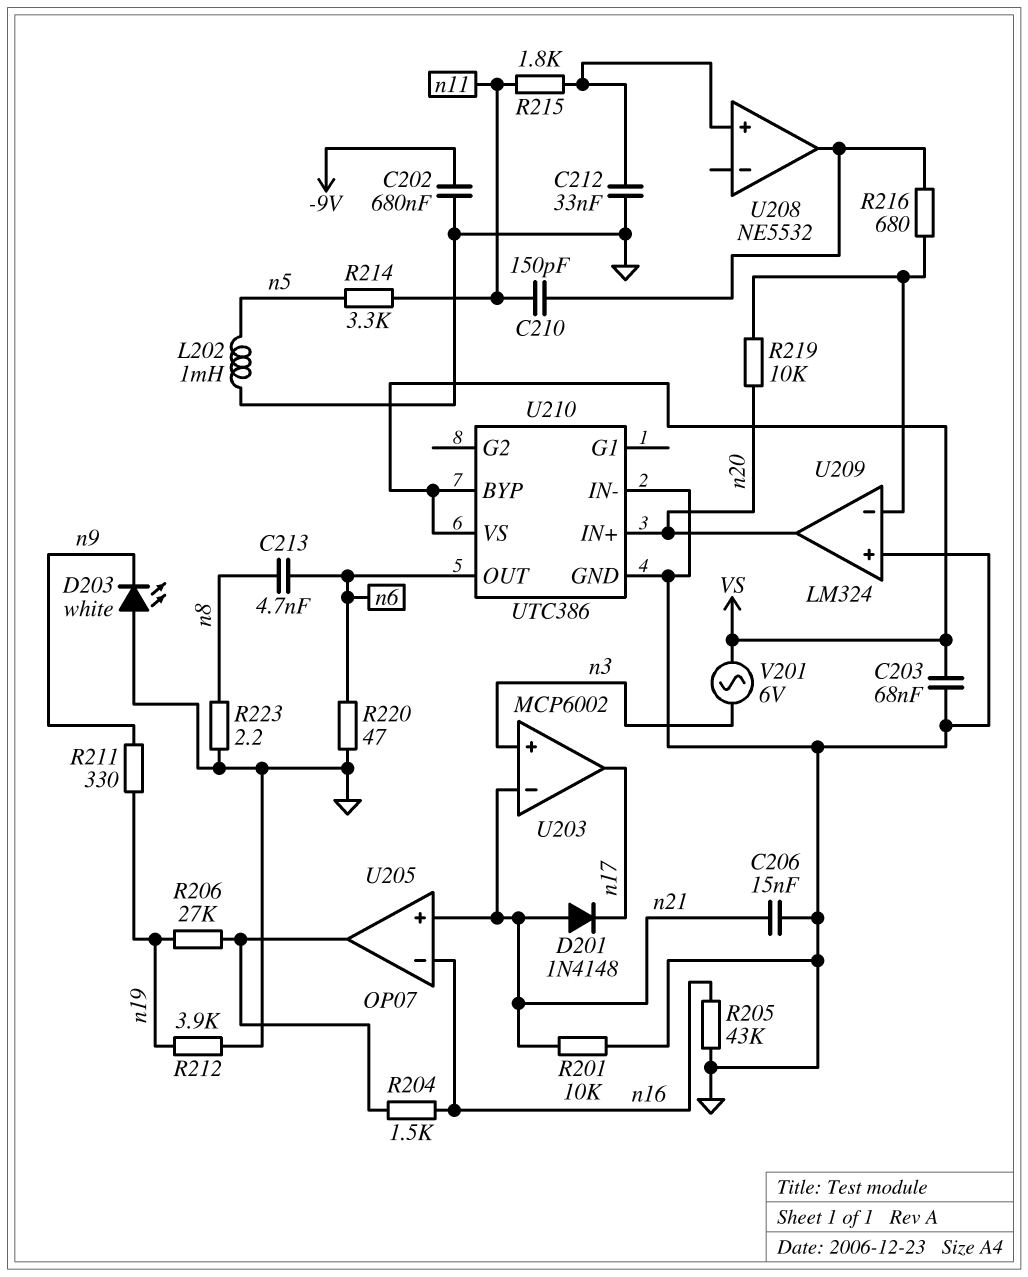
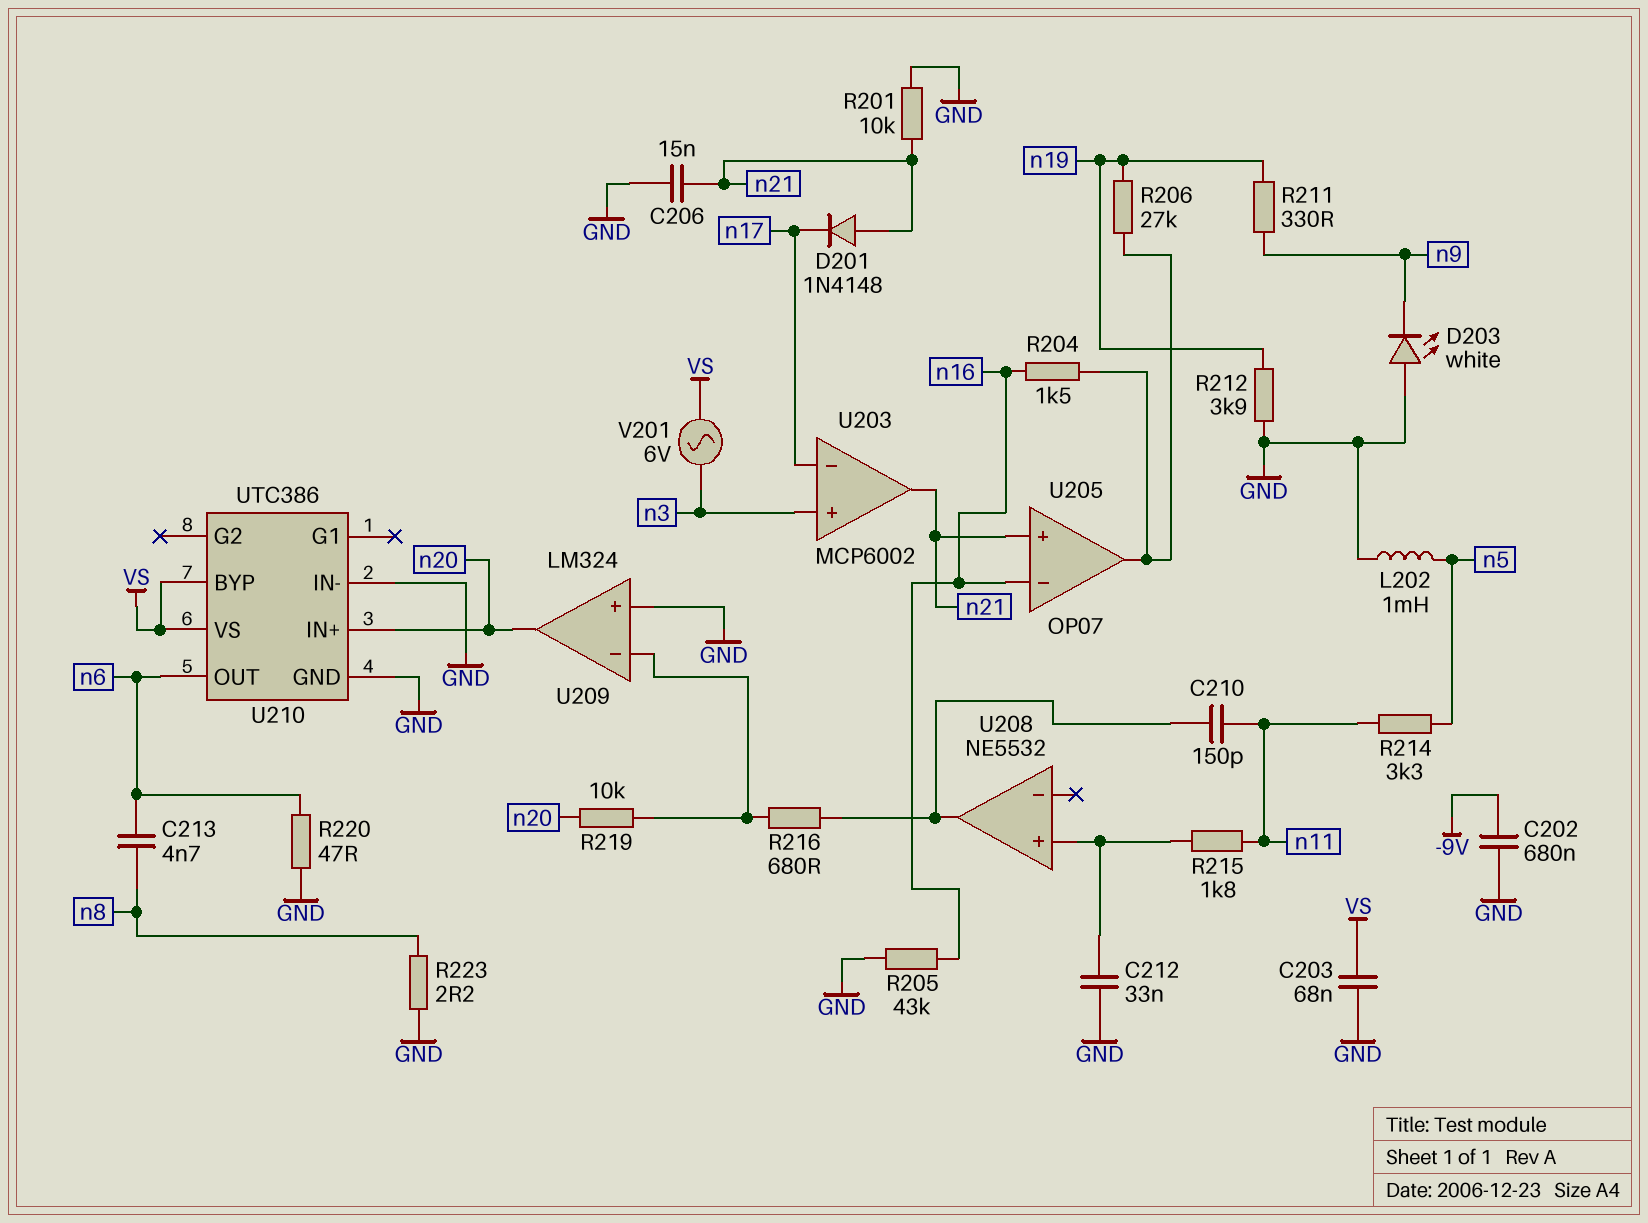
U203 pin in-: n21 -> n17
U203 pin out: n17 -> n21

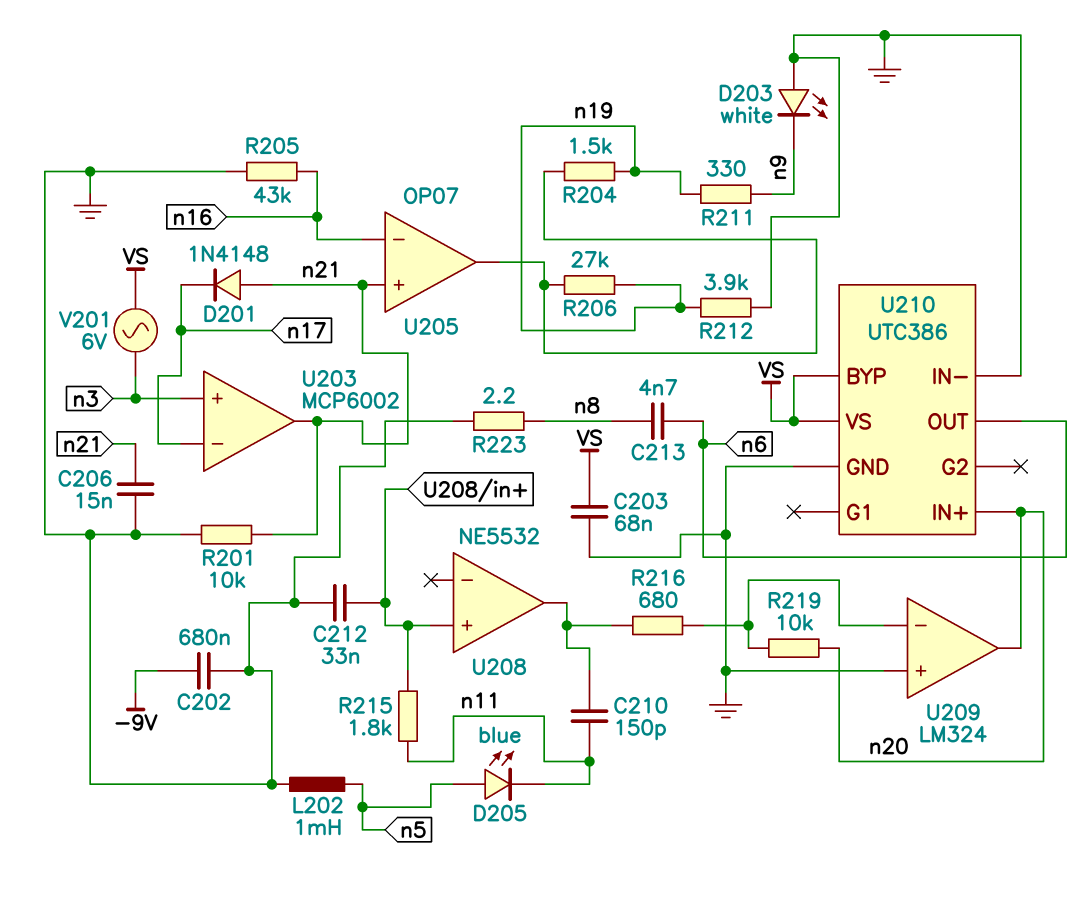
D205: none -> LED blue (A n5, K n11)
R204: 1.5k (U205/out, n16) -> 1.5k (U205/out, n19)
R214: 3.3k (n5, n11) -> none
R220: 47 (GND, n6) -> none

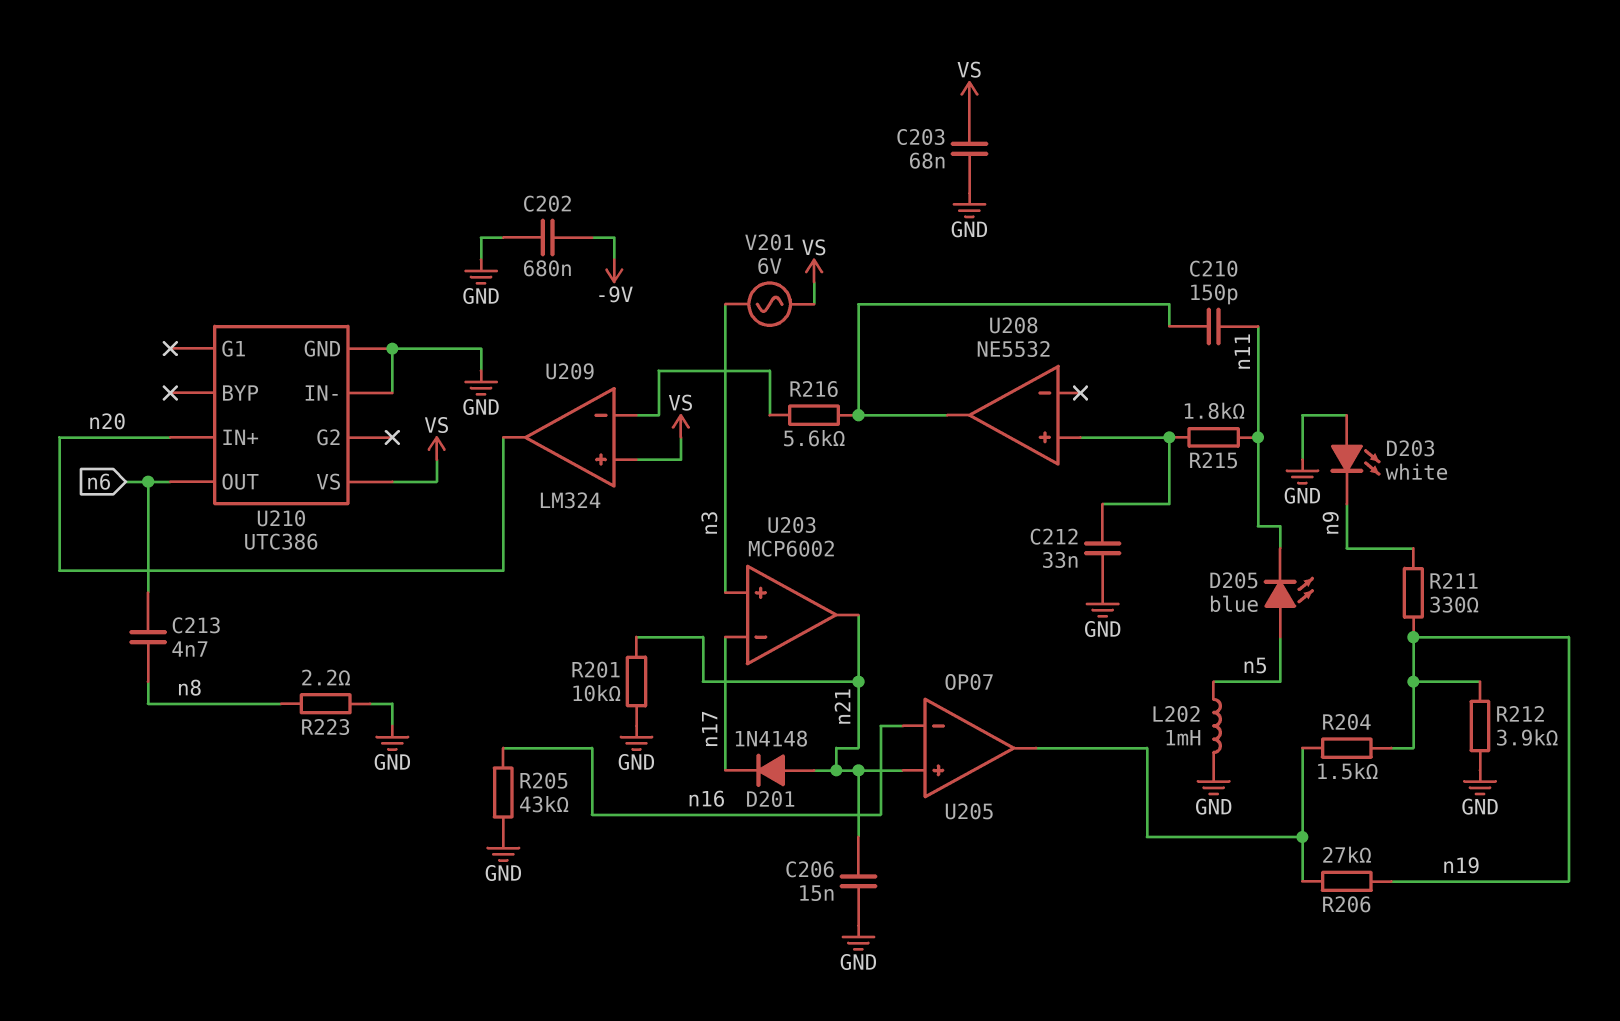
R216: 680 (U208/out, U209/in-) -> 5.6k (U208/out, U209/in-)
R219: 10k (U209/in-, n20) -> none
U209 pin in+: GND -> VS
U210 pin BYP: VS -> none

